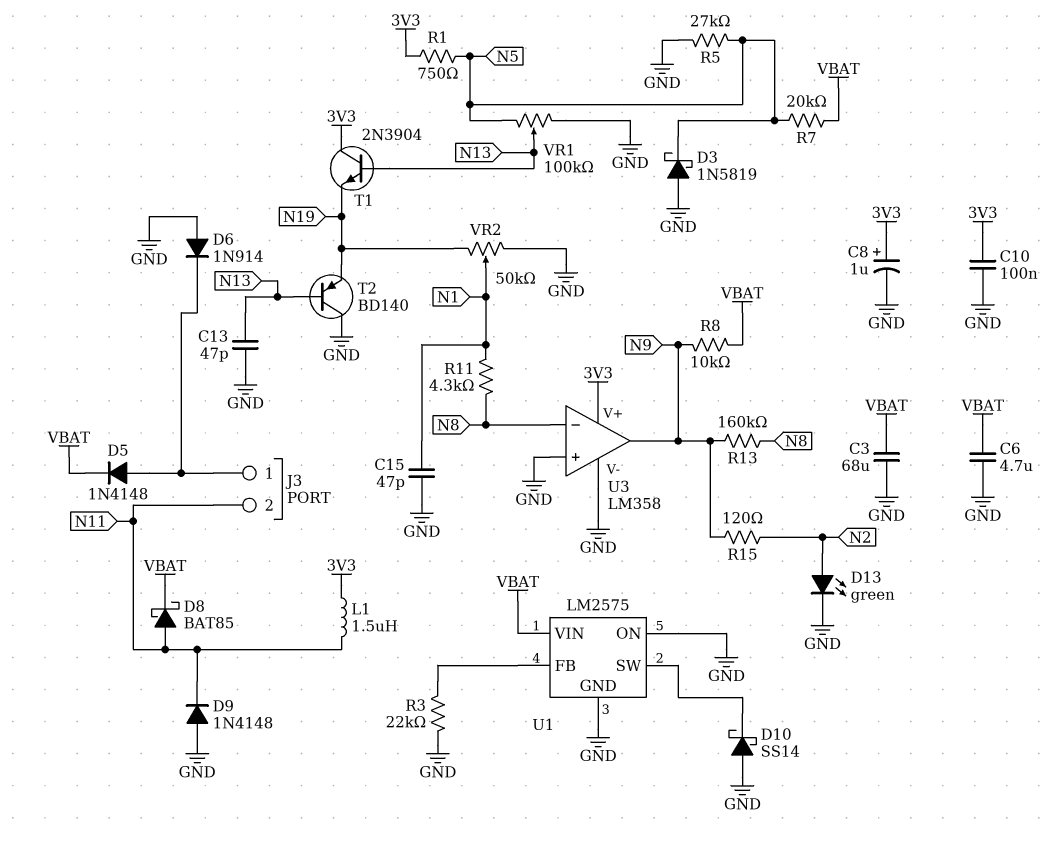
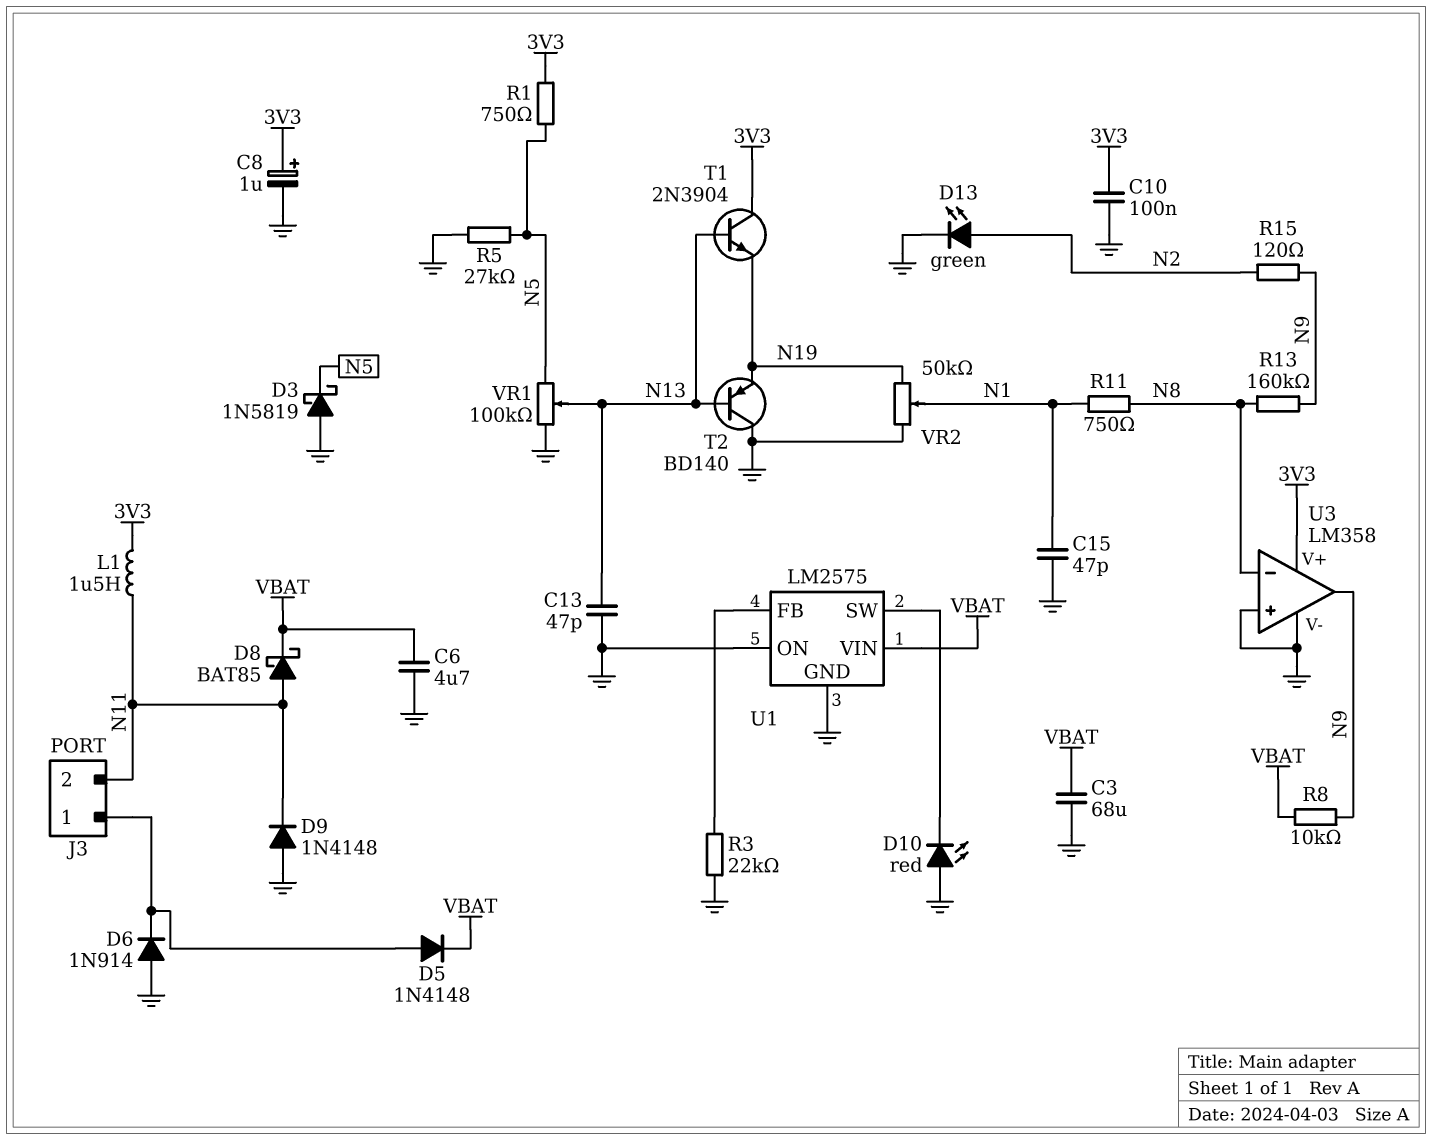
D10: schottky SS14 (A GND, K U1/SW) -> LED red (A GND, K U1/SW)
R7: 20k (N5, VBAT) -> none
R11: 4.3k (N1, N8) -> 750 (N1, N8)

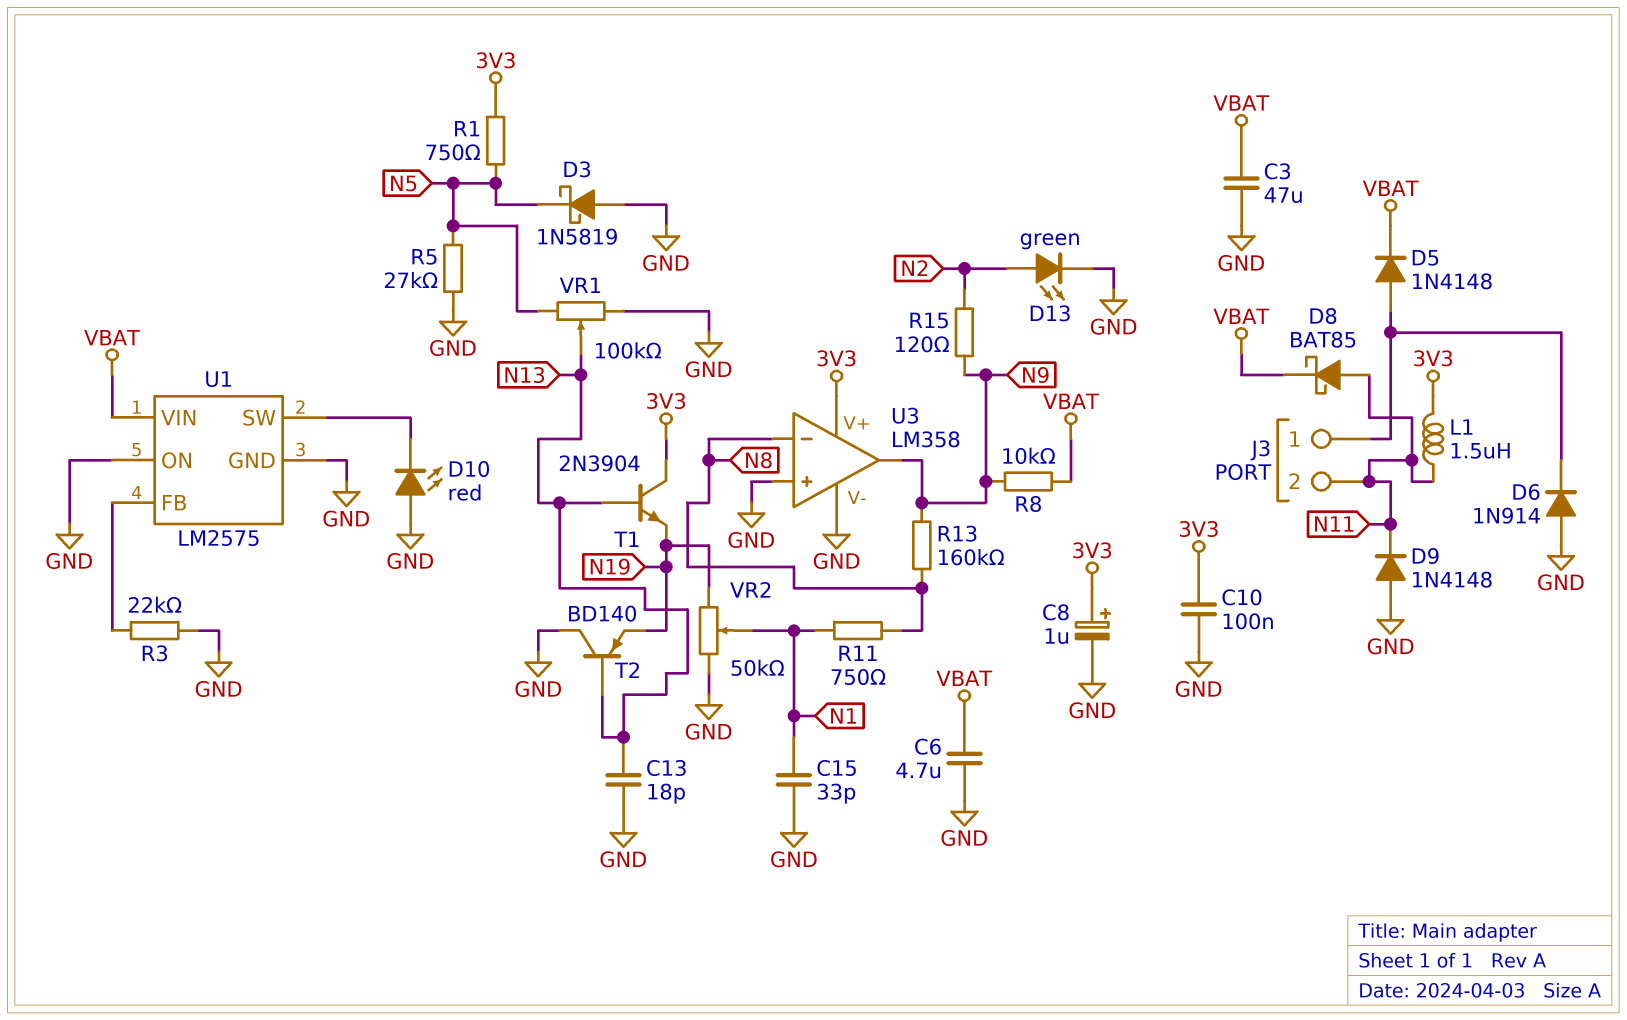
C3: 68uF (GND, VBAT) -> 47uF (GND, VBAT)
C13: 47pF (GND, N13) -> 18pF (GND, N13)
C15: 47pF (GND, N1) -> 33pF (GND, N1)

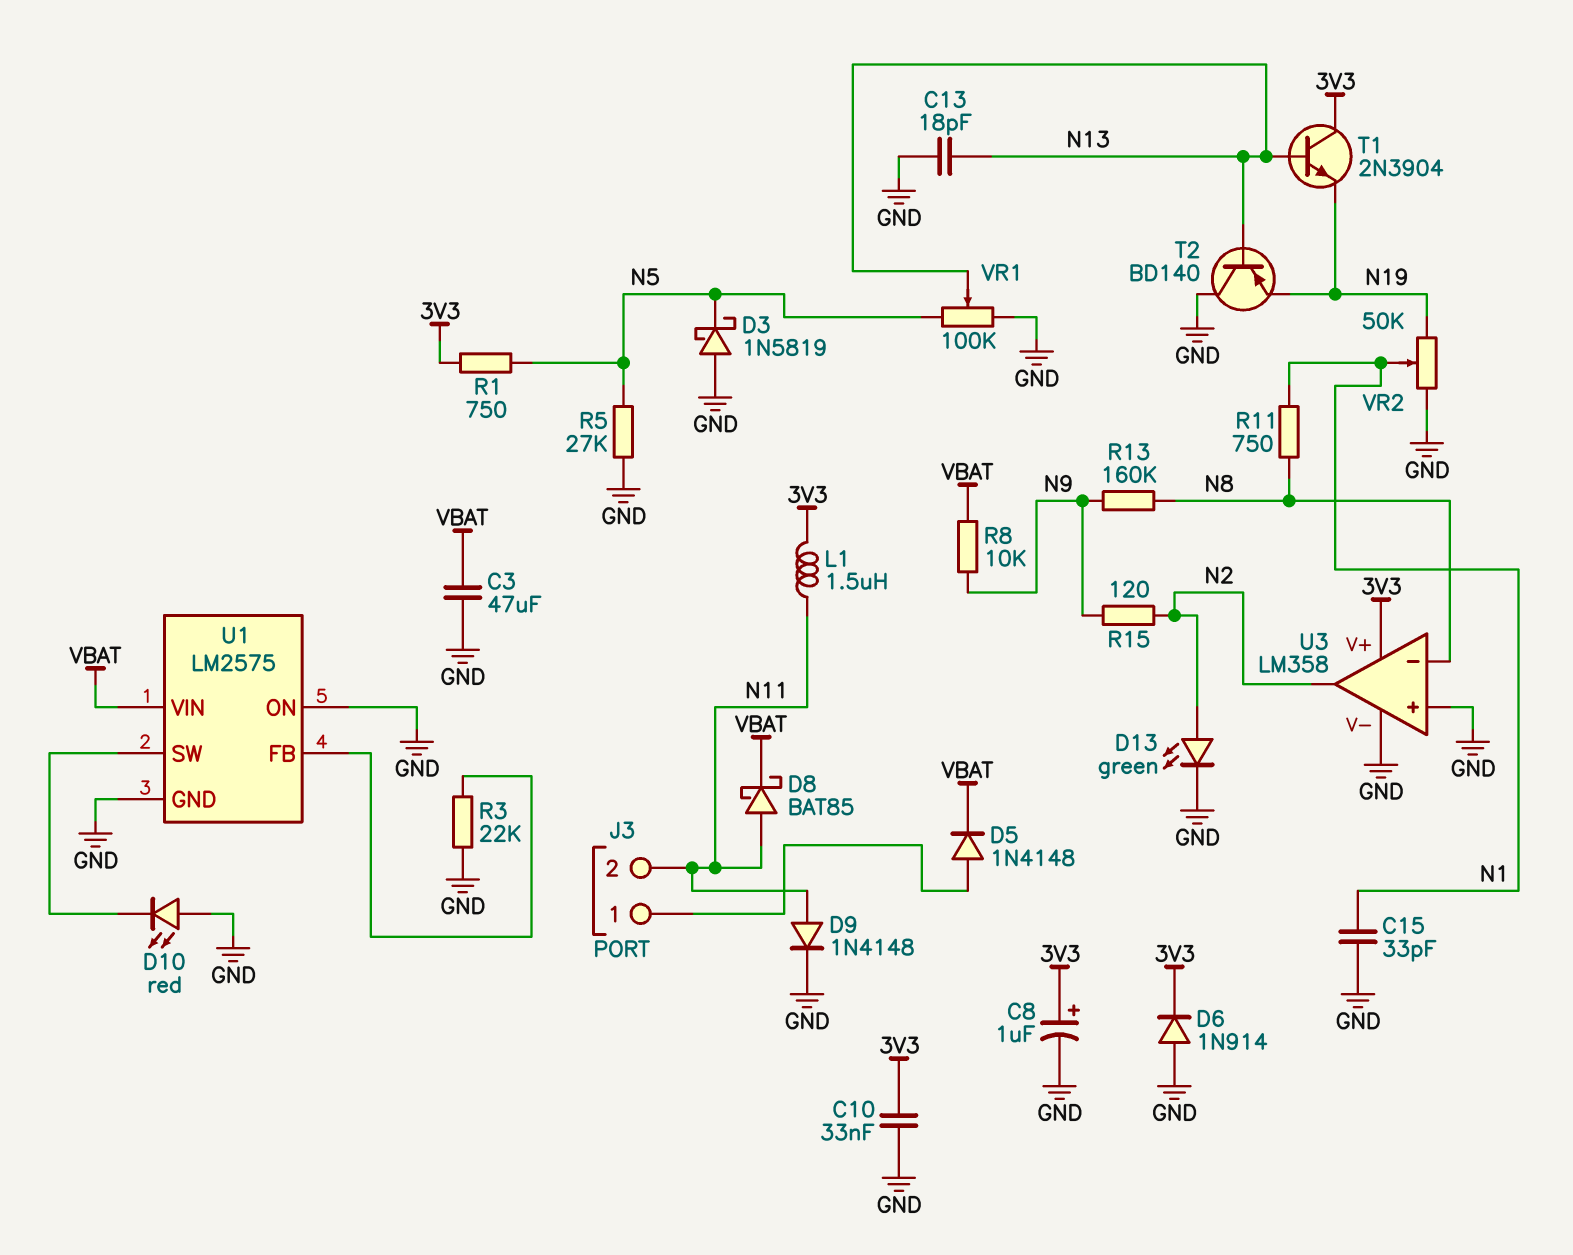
C6: 4.7uF (GND, VBAT) -> none
C10: 100nF (3V3, GND) -> 33nF (3V3, GND)
D6: diode 1N914 (A GND, K J3/1) -> diode 1N914 (A GND, K 3V3)
D9: diode 1N4148 (A GND, K N11) -> diode 1N4148 (A N11, K GND)
U3 pin out: N9 -> N2

